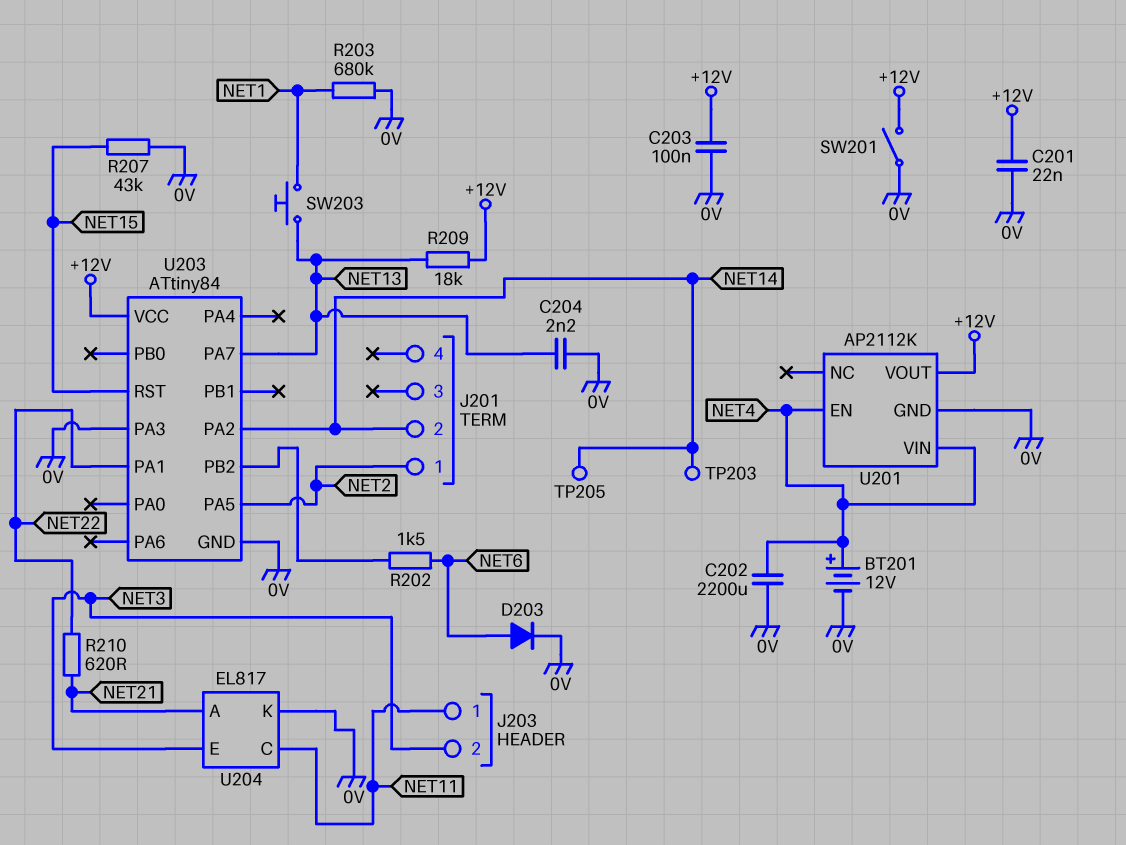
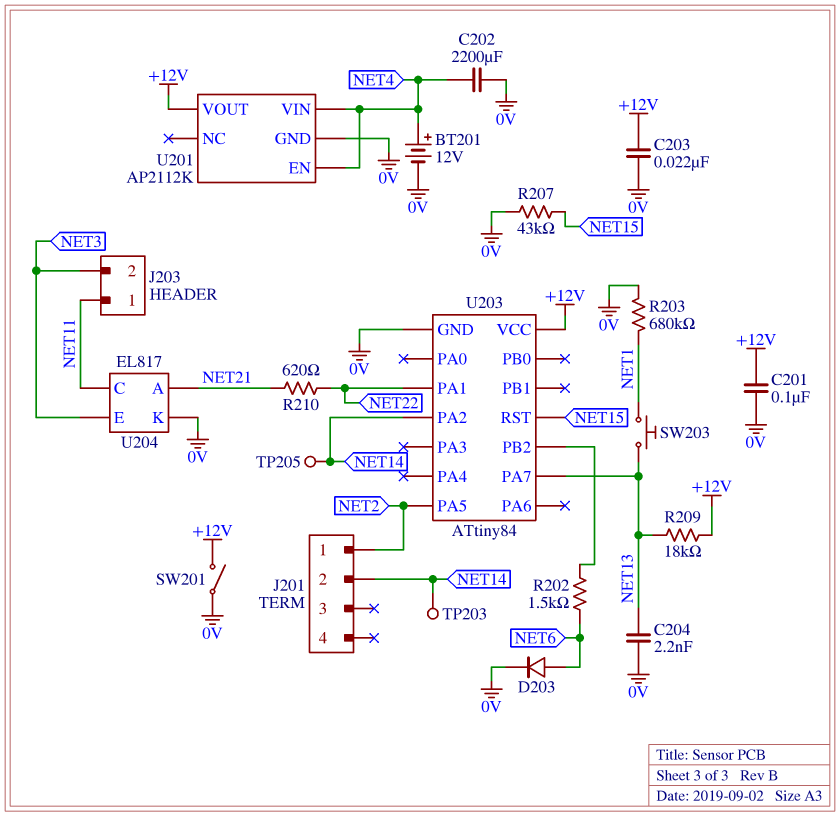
C201: 22nF (+12V, 0V) -> 100nF (+12V, 0V)
C203: 100nF (+12V, 0V) -> 22nF (+12V, 0V)
U203 pin PA3: 0V -> none

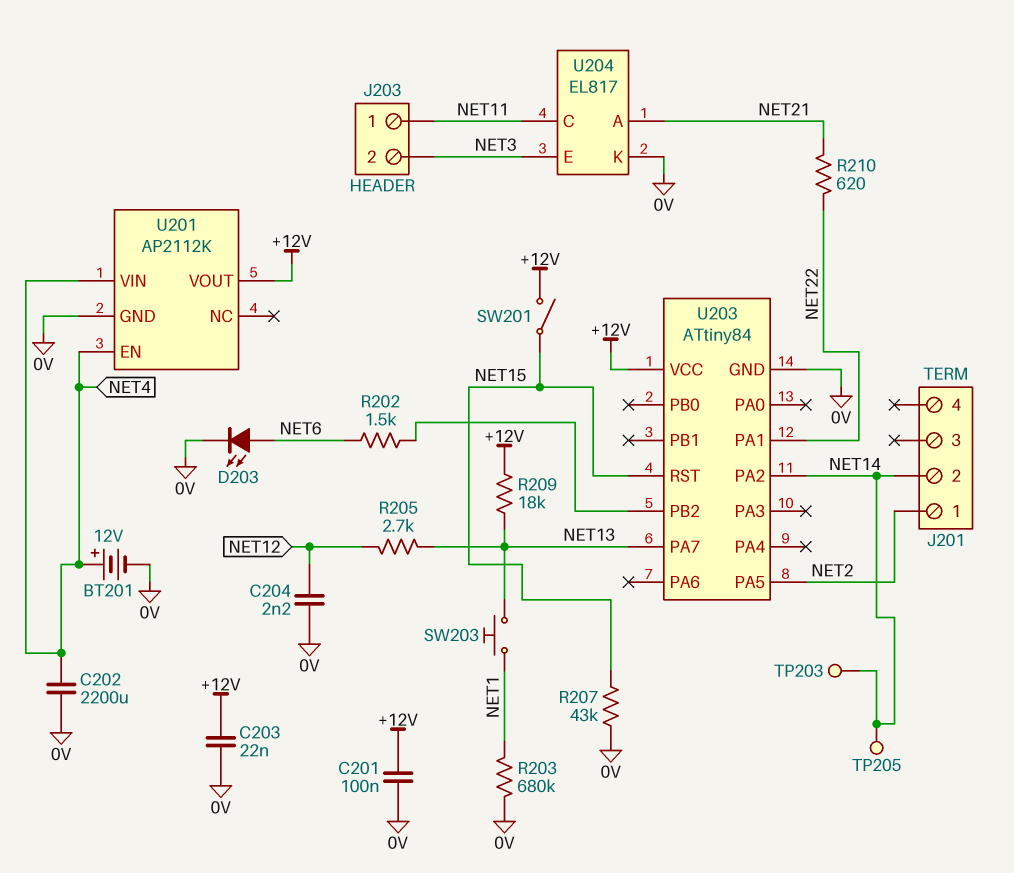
C204: 2.2nF (0V, NET13) -> 2.2nF (0V, NET12)
D203: diode (A NET6, K 0V) -> LED (A NET6, K 0V)
R205: none -> 2.7k (NET12, NET13)
SW201: switch (+12V, 0V) -> switch (+12V, NET15)

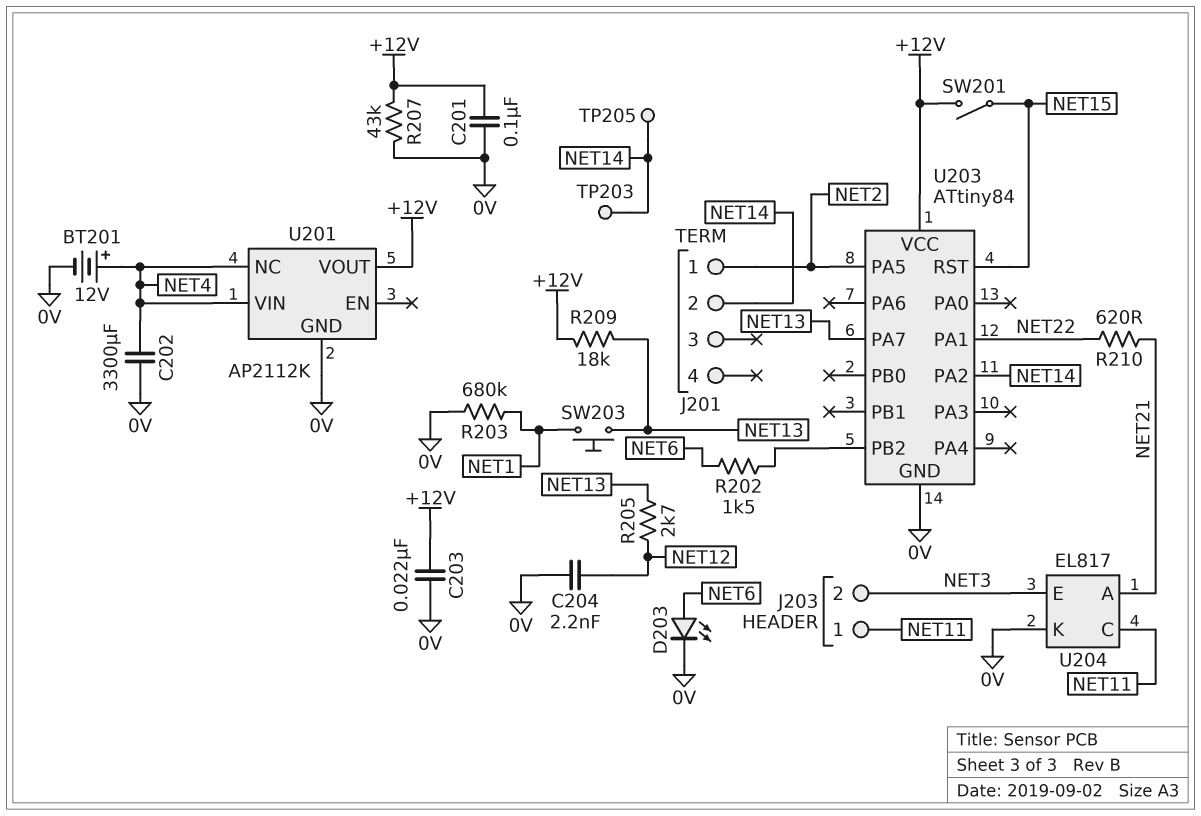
C202: 2200uF (0V, NET4) -> 3300uF (0V, NET4)
R207: 43k (0V, NET15) -> 43k (+12V, 0V)
U201 pin EN: NET4 -> none
U201 pin NC: none -> NET4

